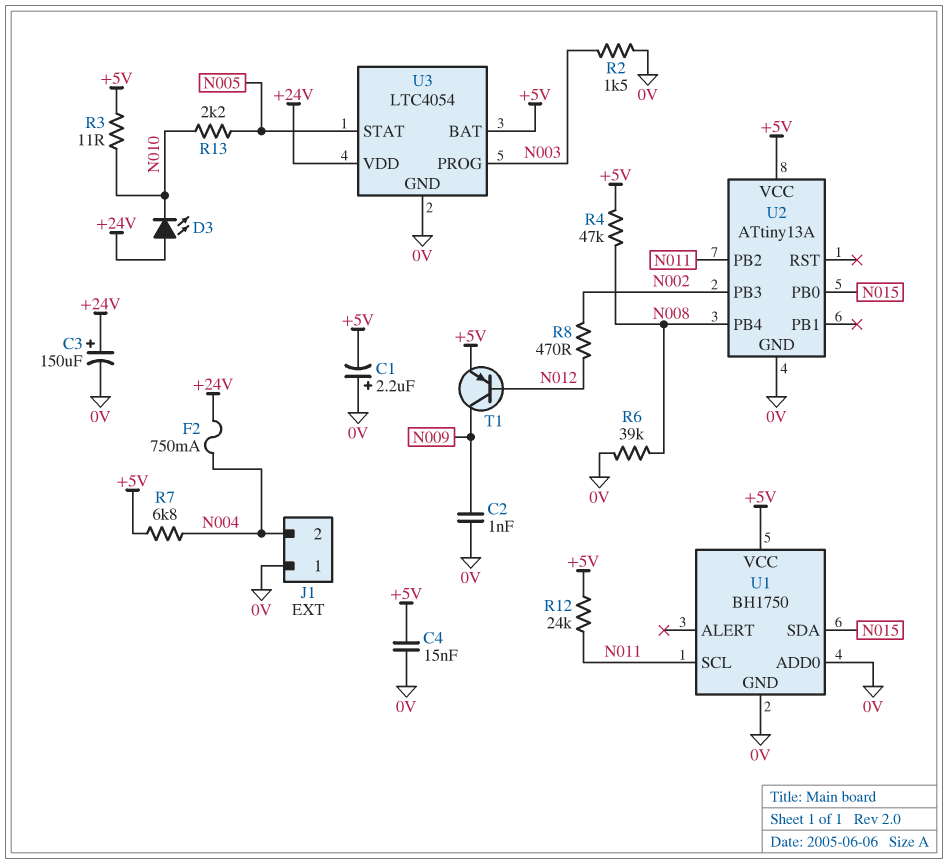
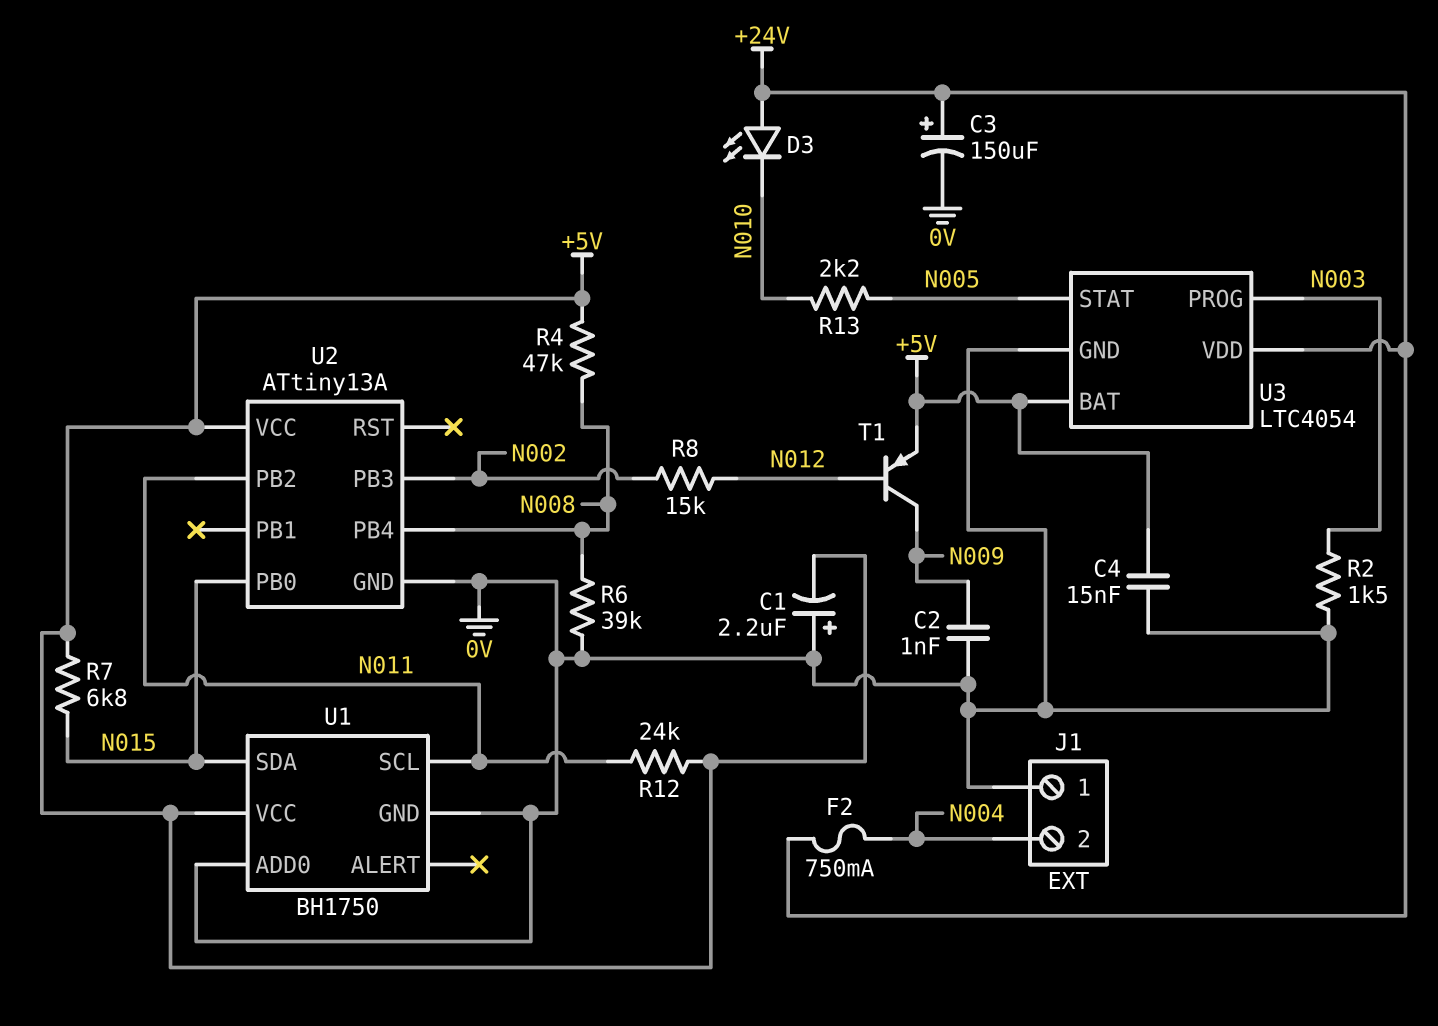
R3: 11 (+5V, N010) -> none
R7: 6.8k (+5V, N004) -> 6.8k (+5V, N015)
R8: 470 (N002, N012) -> 15k (N002, N012)

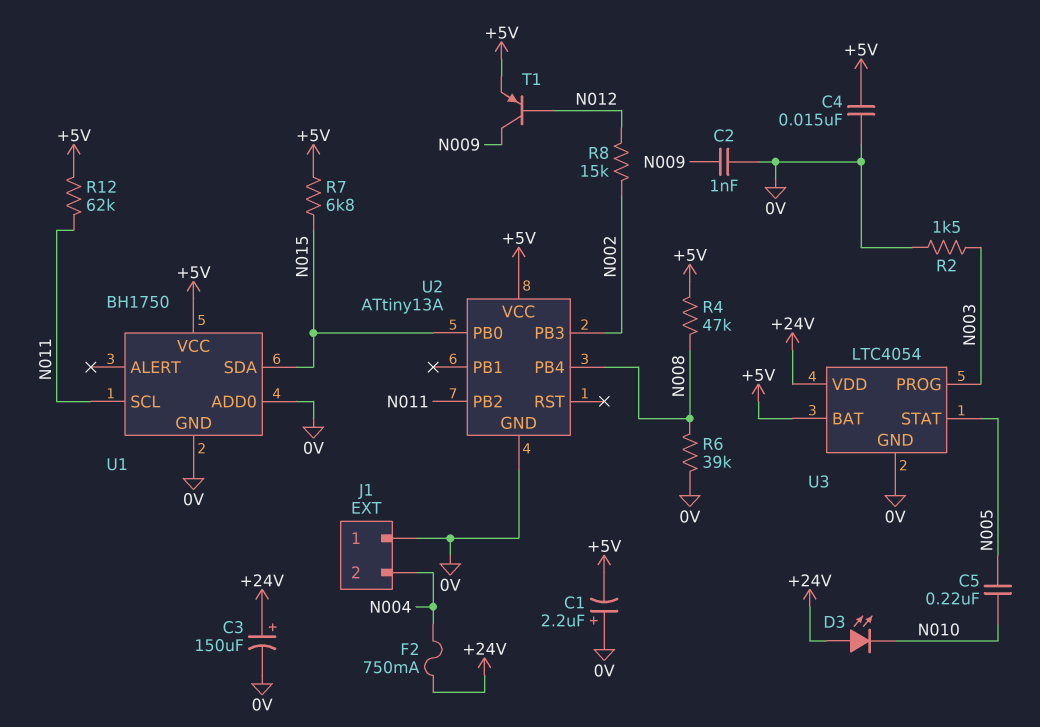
C5: none -> 220nF (N005, N010)
R12: 24k (+5V, N011) -> 62k (+5V, N011)
R13: 2.2k (N005, N010) -> none

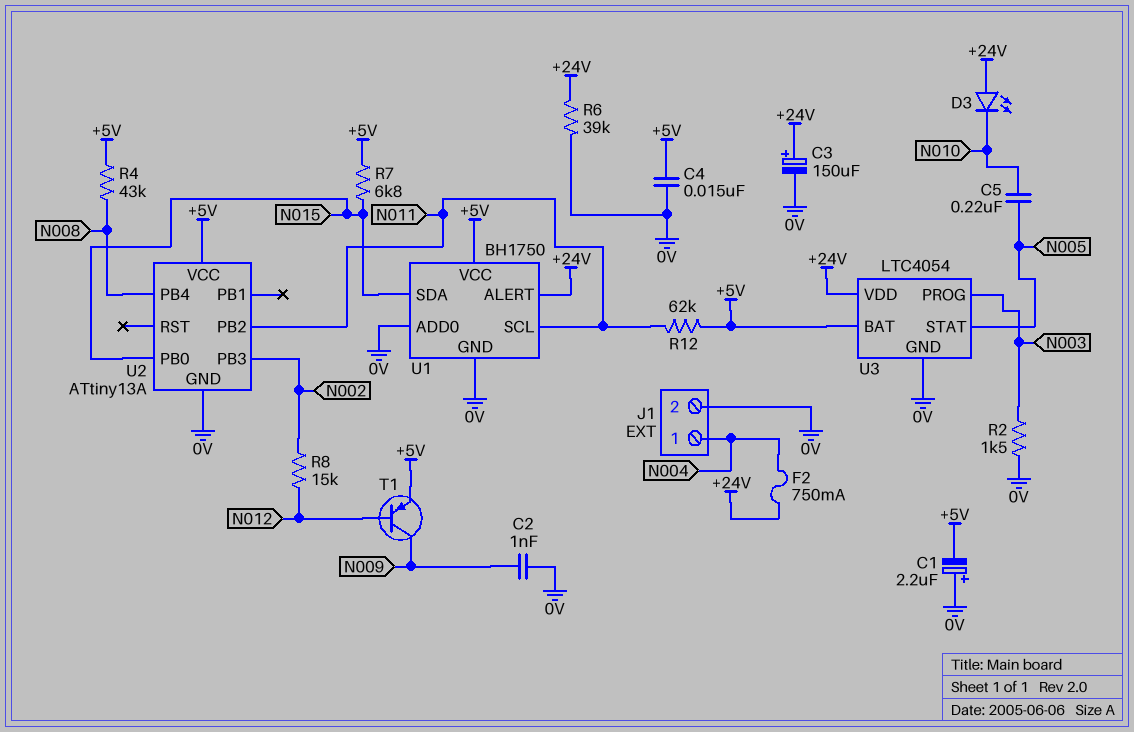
J1 pin 1: 0V -> N004
J1 pin 2: N004 -> 0V
R4: 47k (+5V, N008) -> 43k (+5V, N008)
R6: 39k (0V, N008) -> 39k (+24V, 0V)
U1 pin ALERT: none -> +24V

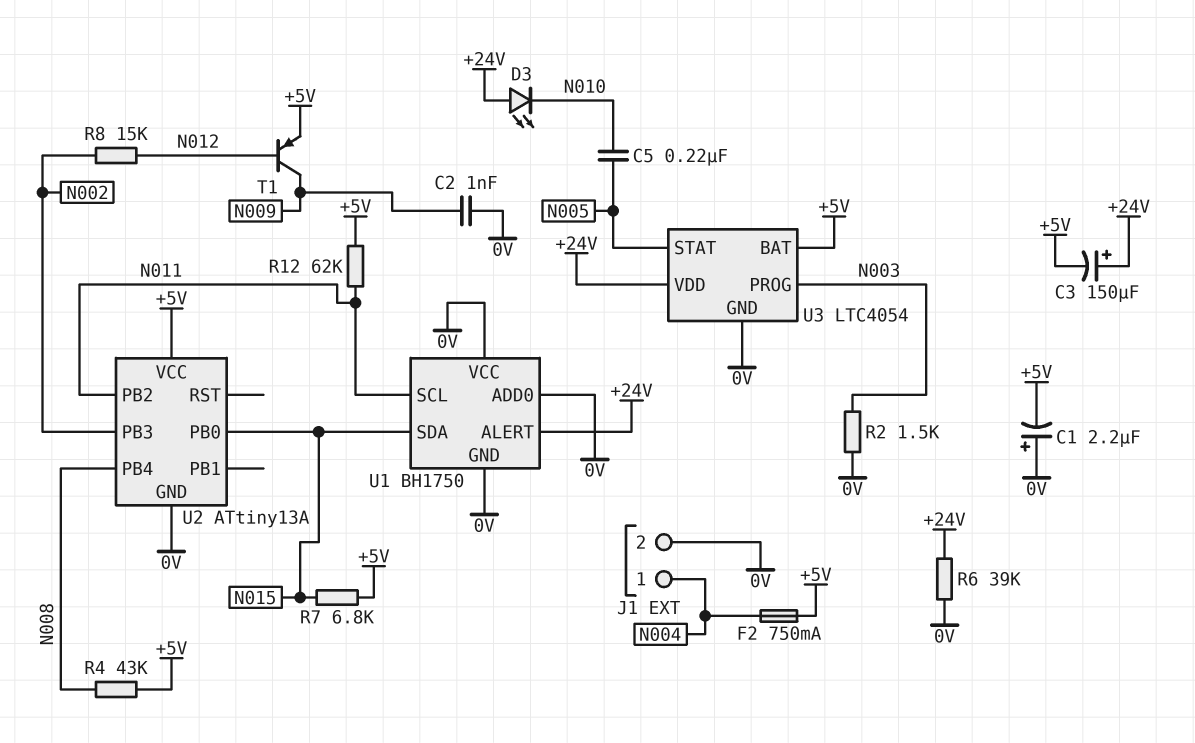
C3: 150uF (plus +24V, minus 0V) -> 150uF (plus +24V, minus +5V)
C4: 15nF (+5V, 0V) -> none
F2: 750mA (+24V, N004) -> 750mA (+5V, N004)
U1 pin VCC: +5V -> 0V

